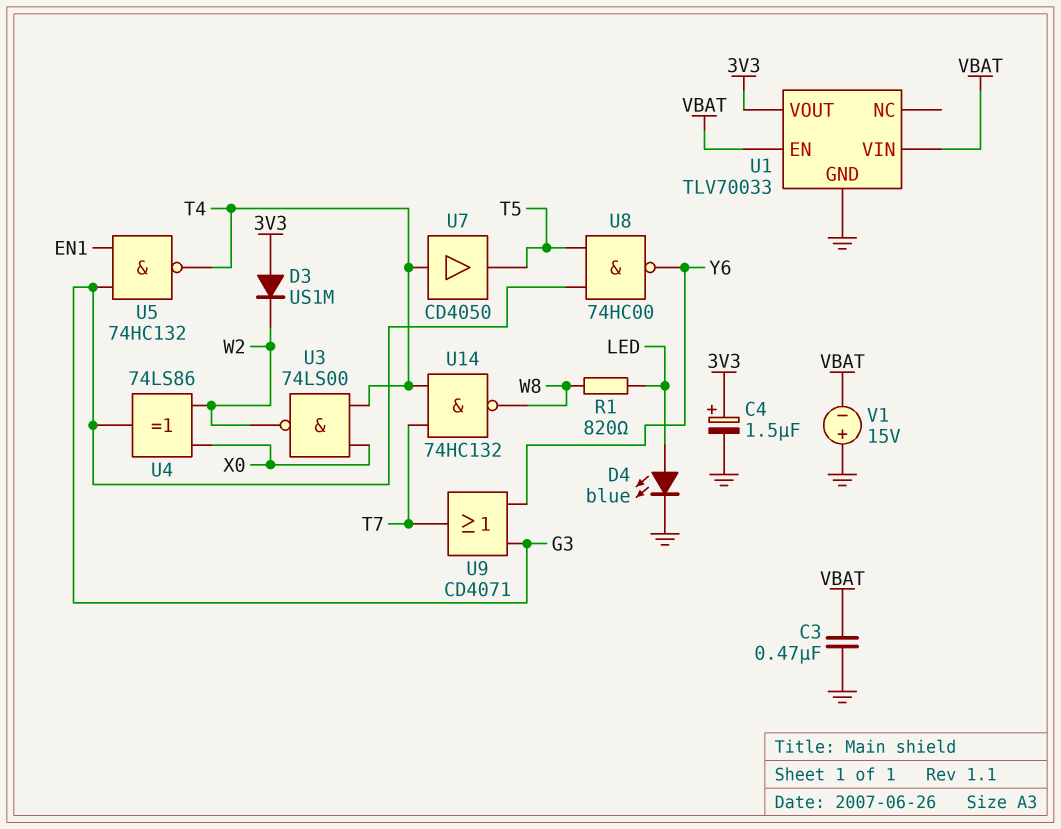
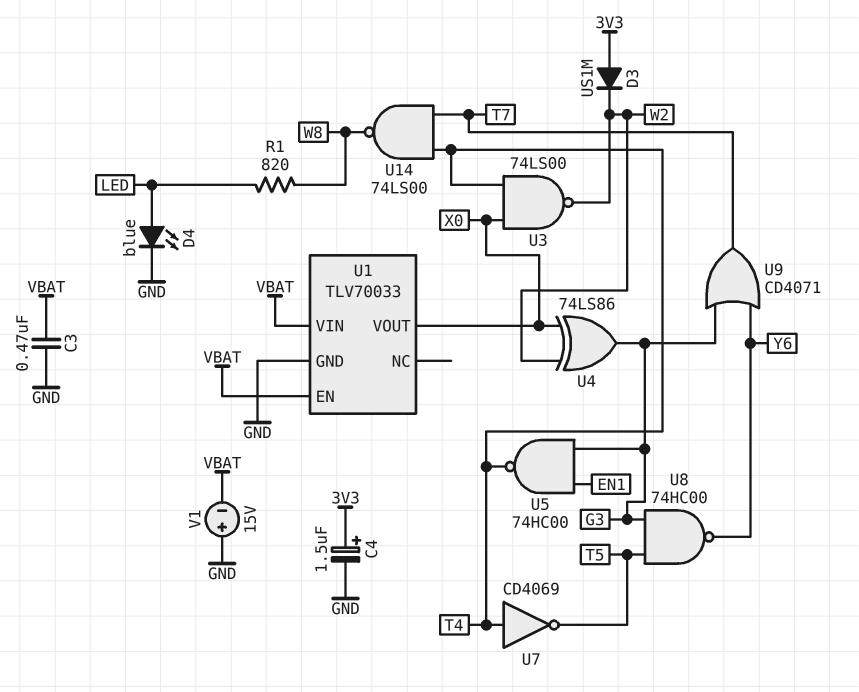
U1 pin VOUT: 3V3 -> X0
U5: NAND 74HC132 (in EN1, in G3, out T4) -> NAND 74HC00 (in EN1, in G3, out T4)
U7: buffer CD4050 (in T4, out T5) -> NOT CD4069 (in T4, out T5)
U14: NAND 74HC132 (in T4, in T7, out W8) -> NAND 74LS00 (in T4, in T7, out W8)

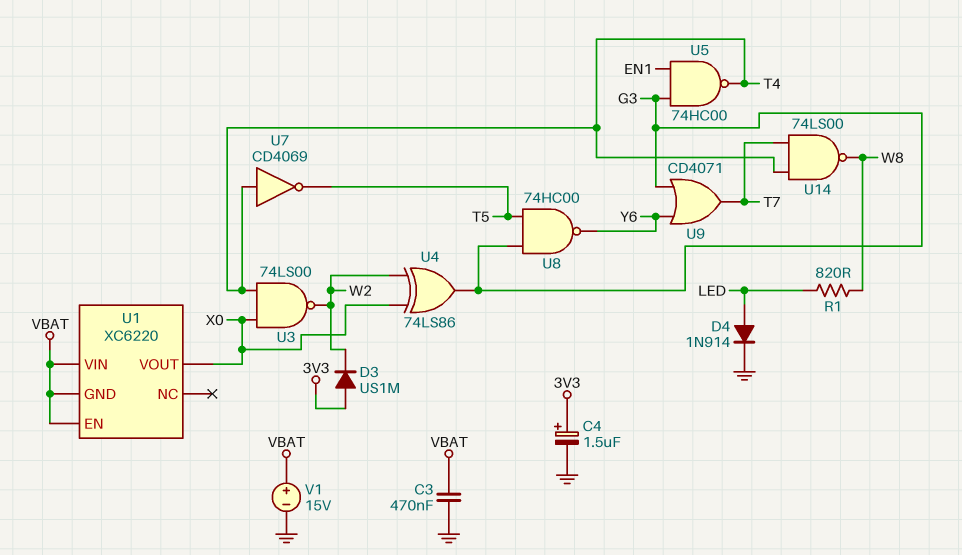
D4: LED blue (A LED, K GND) -> diode 1N914 (A LED, K GND)
U1: TLV70033 -> XC6220
U1 pin GND: GND -> VBAT
V1: 15V (plus GND, minus VBAT) -> 15V (plus VBAT, minus GND)

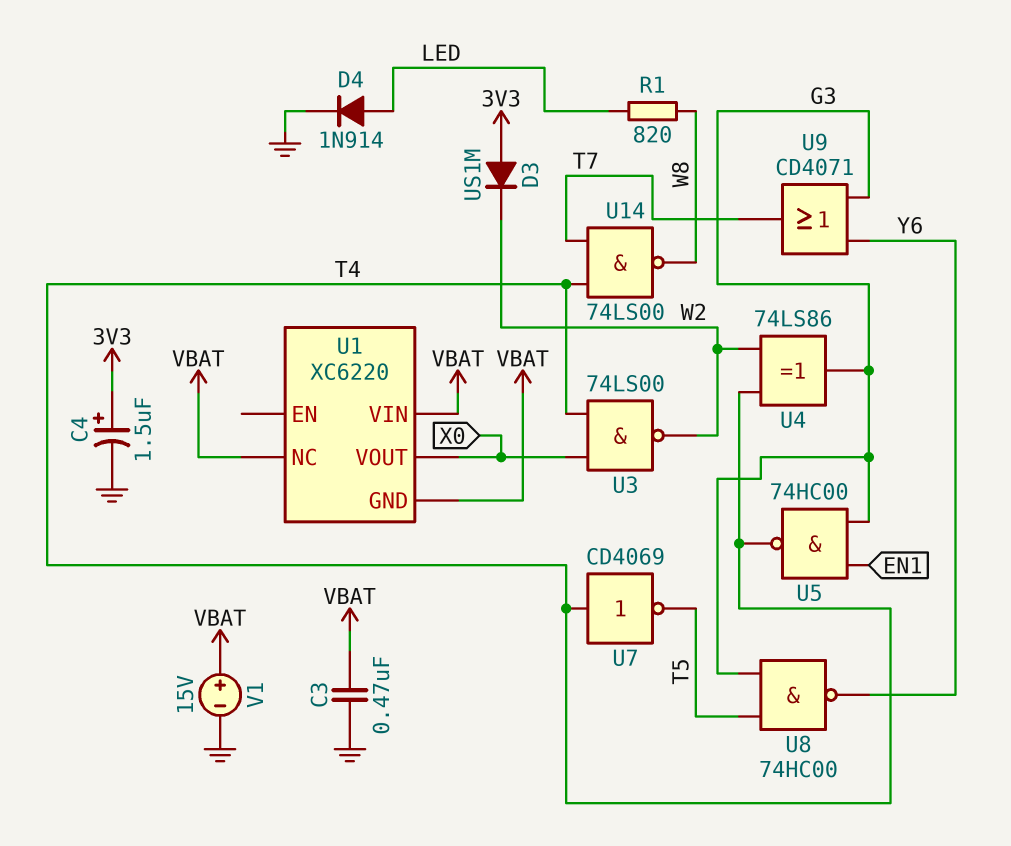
U1 pin EN: VBAT -> none
U1 pin NC: none -> VBAT
U4: XOR 74LS86 (in W2, in X0, out G3) -> XOR 74LS86 (in T4, in W2, out G3)

